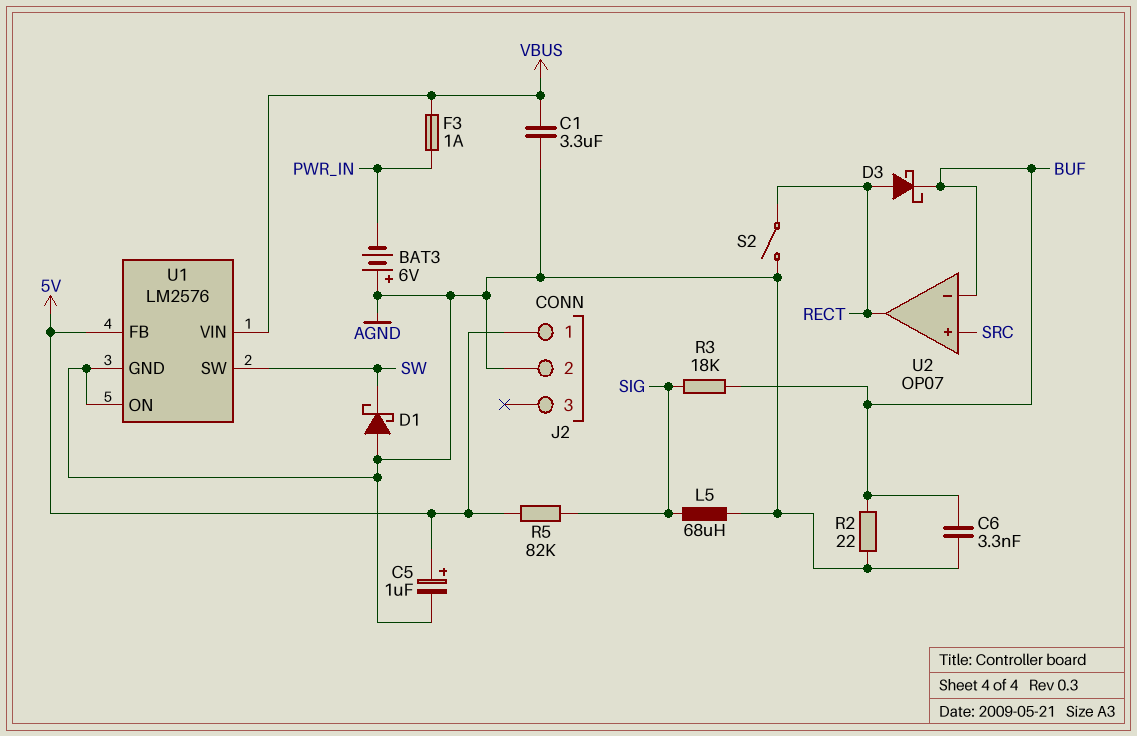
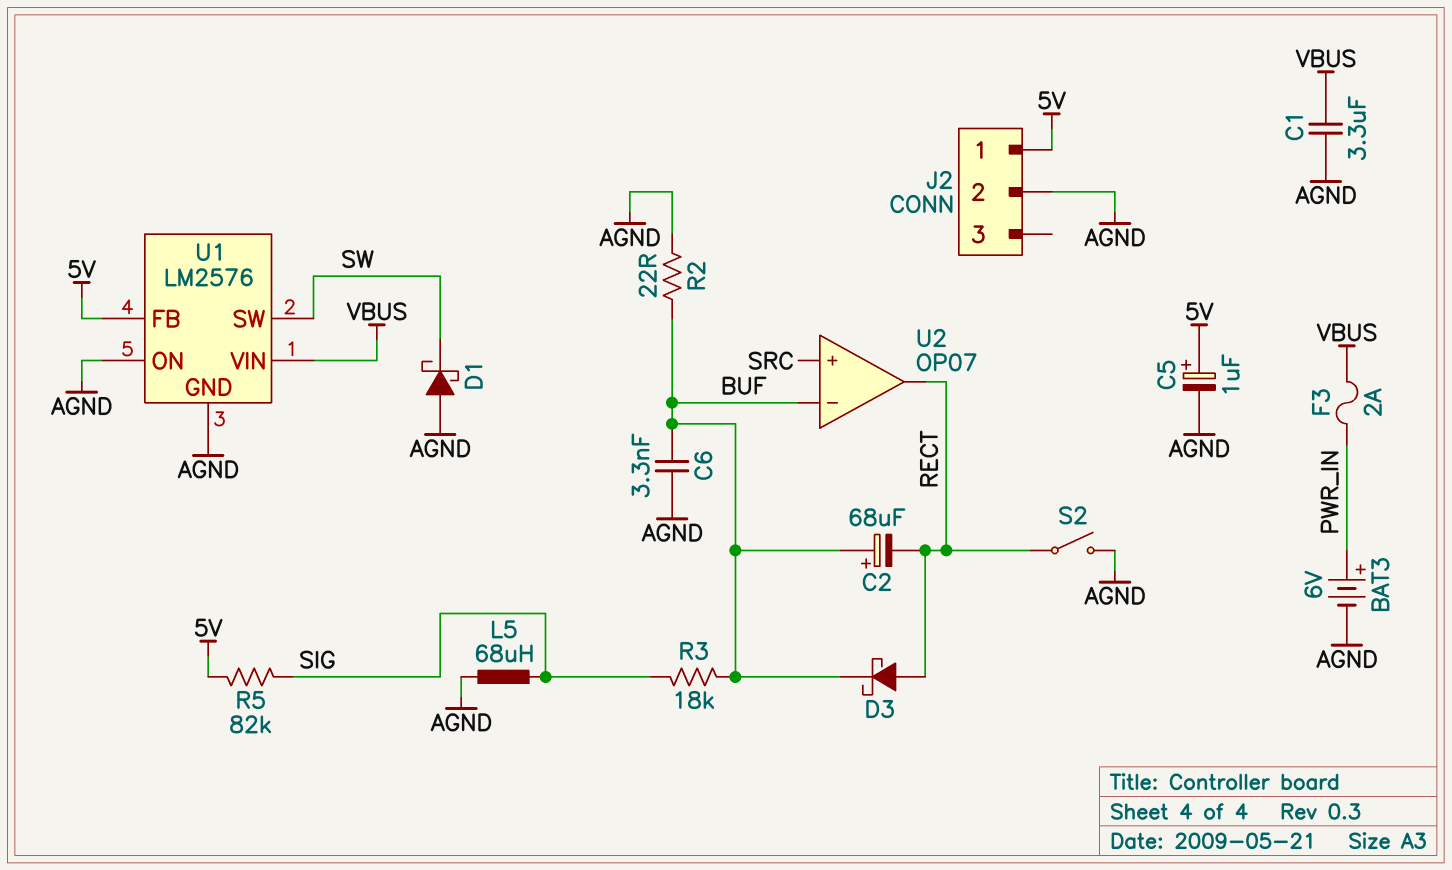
BAT3: 6V (plus AGND, minus PWR_IN) -> 6V (plus PWR_IN, minus AGND)
C2: none -> 68uF (plus BUF, minus RECT)
F3: 1A (PWR_IN, VBUS) -> 2A (PWR_IN, VBUS)

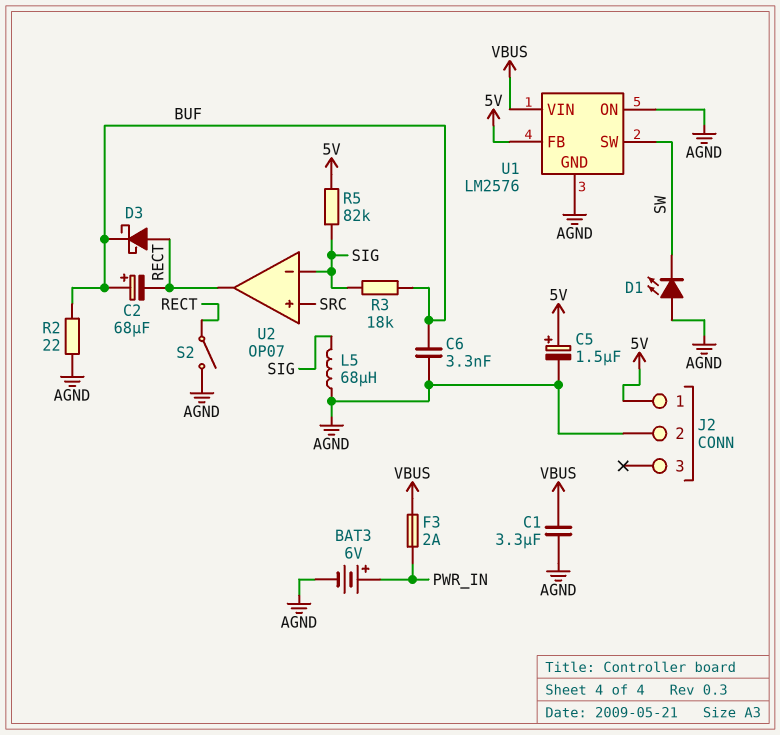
C5: 1uF (plus 5V, minus AGND) -> 1.5uF (plus 5V, minus AGND)
D1: schottky (A AGND, K SW) -> LED (A AGND, K SW)
U2 pin in-: BUF -> SIG

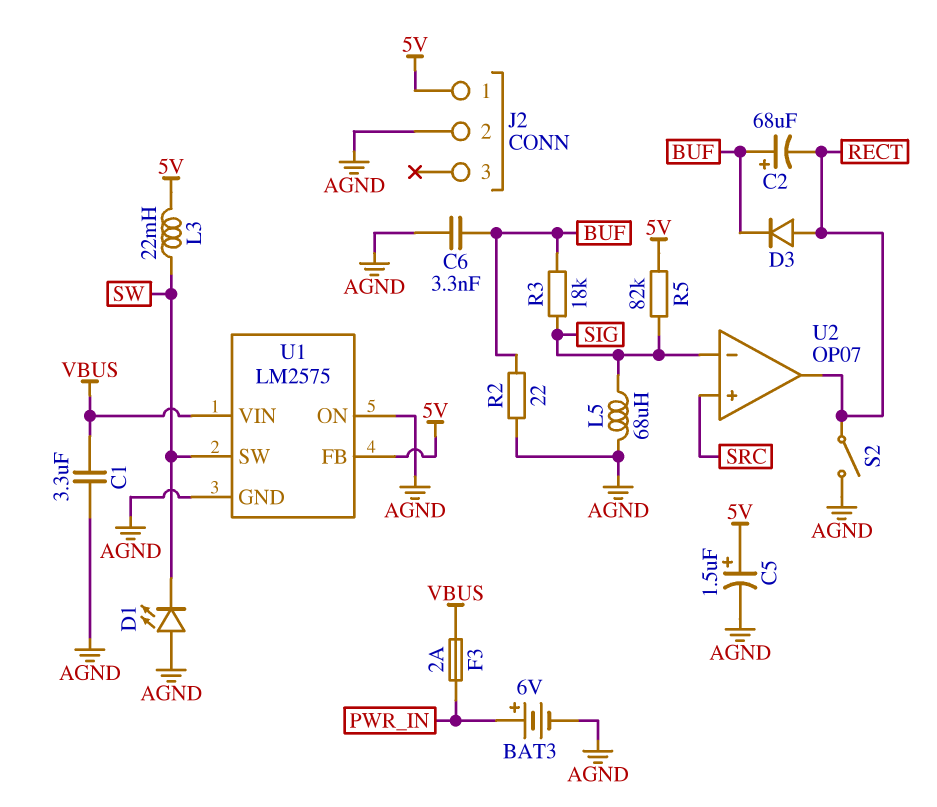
D3: schottky (A RECT, K BUF) -> diode (A RECT, K BUF)
L3: none -> 22mH (5V, SW)
U1: LM2576 -> LM2575

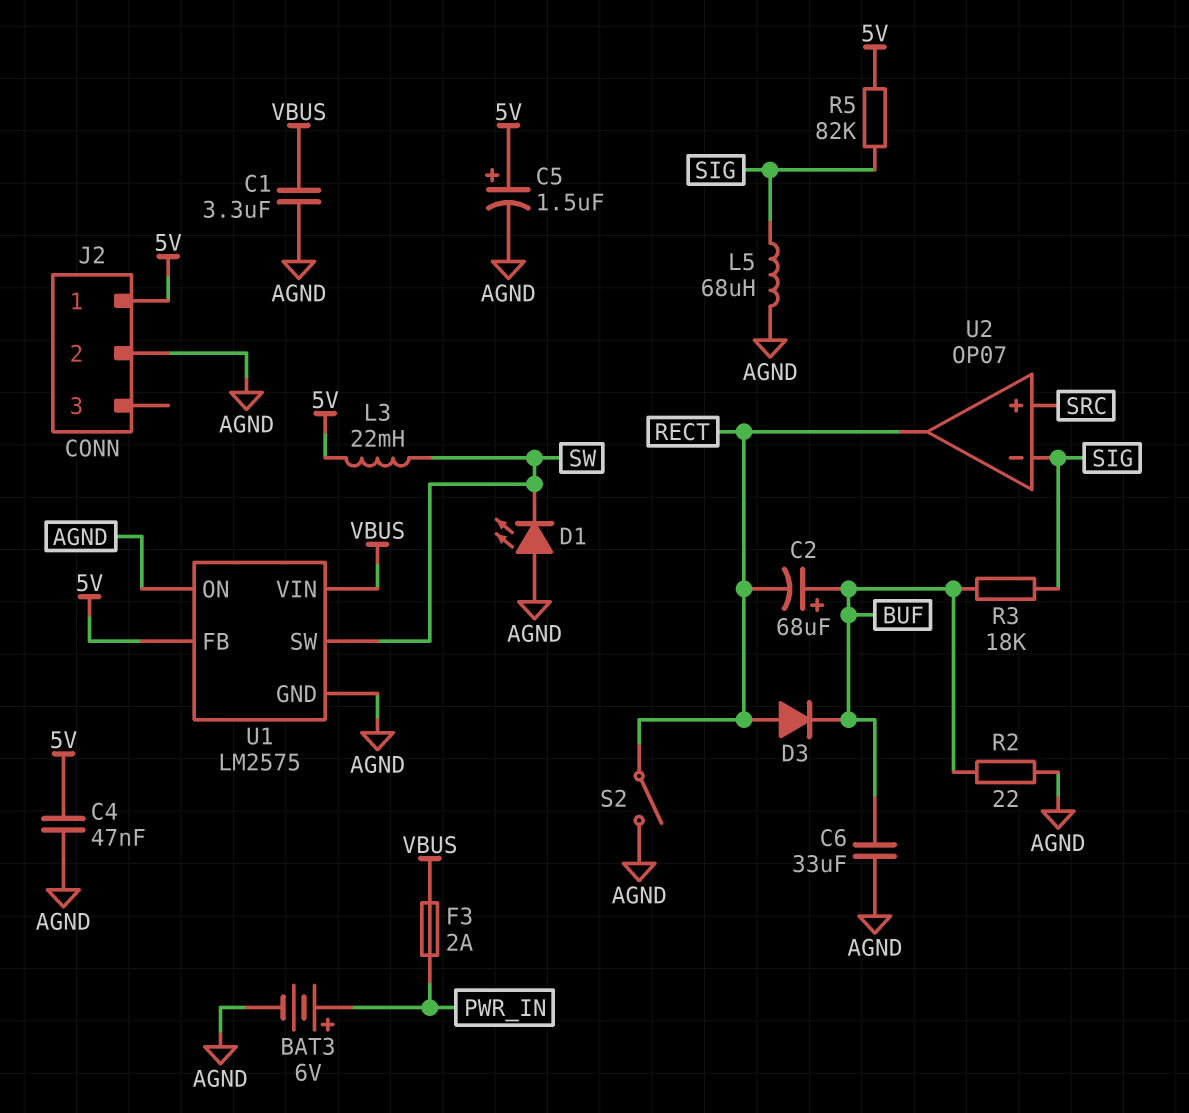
C4: none -> 47nF (5V, AGND)
C6: 3.3nF (AGND, BUF) -> 33uF (AGND, BUF)

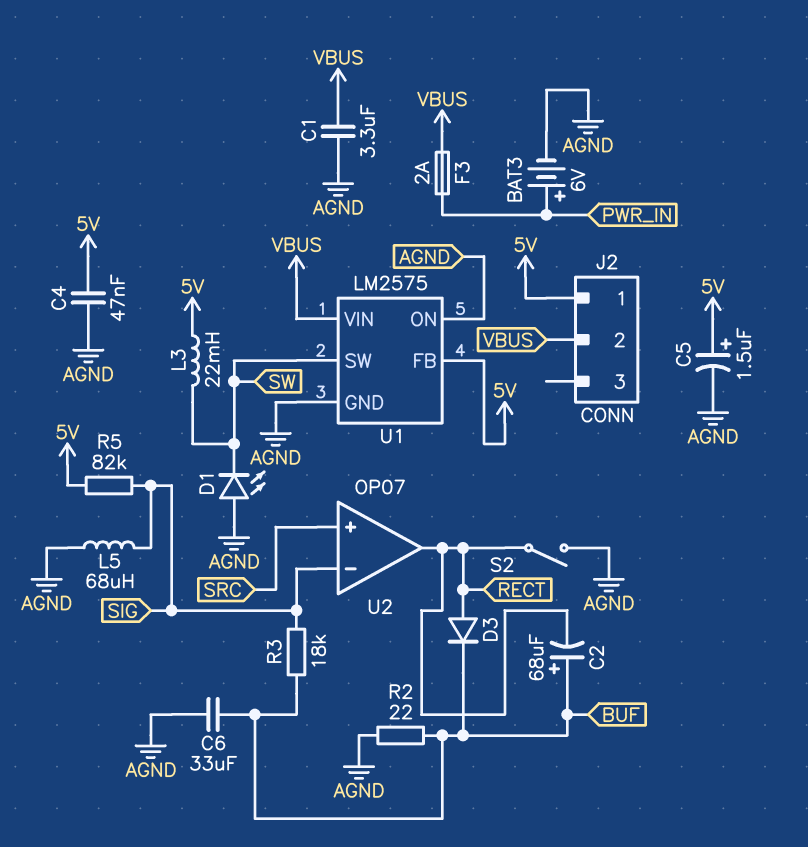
J2 pin 2: AGND -> VBUS

